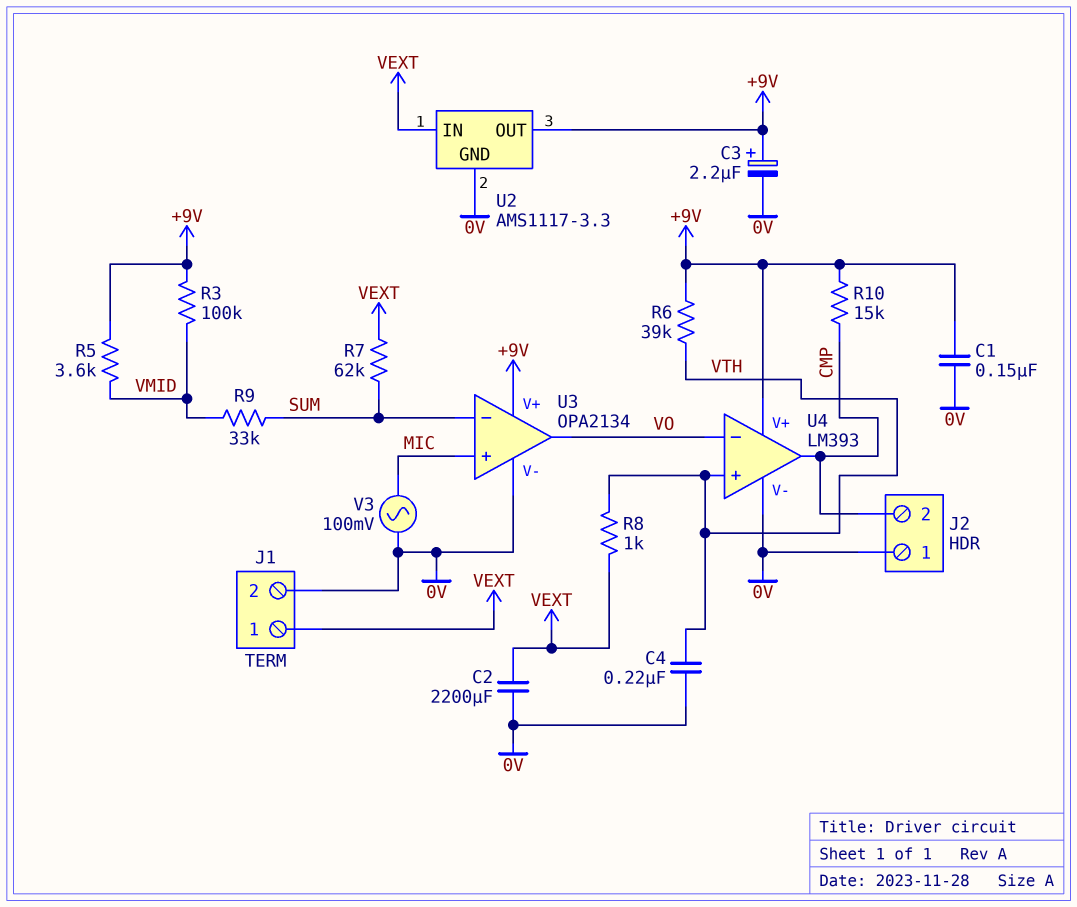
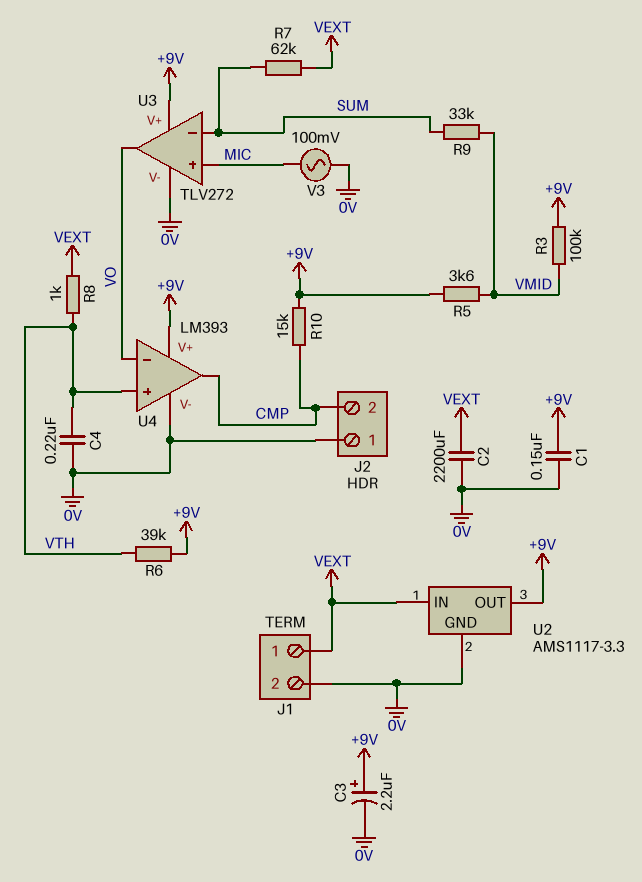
U3: OPA2134 -> TLV272

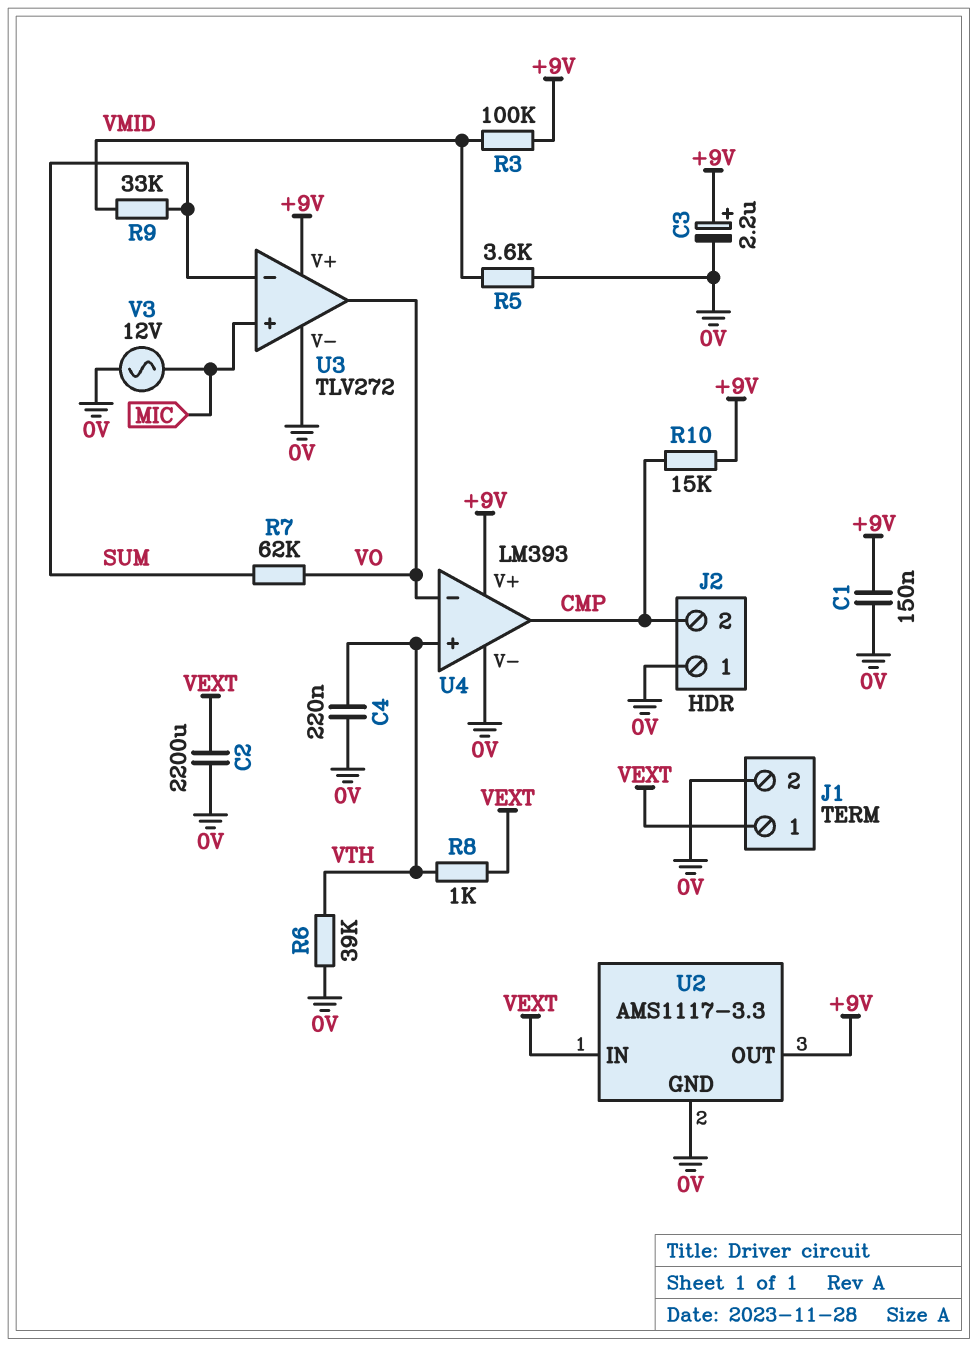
R5: 3.6k (+9V, VMID) -> 3.6k (0V, VMID)
R6: 39k (+9V, VTH) -> 39k (0V, VTH)
R7: 62k (SUM, VEXT) -> 62k (SUM, VO)
V3: AC 100mV (0V, MIC) -> AC 12V (0V, MIC)

